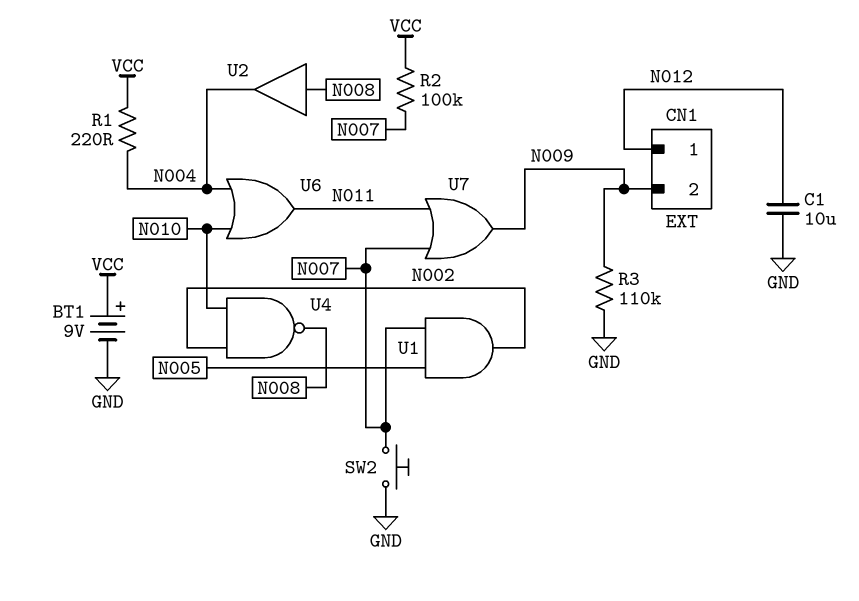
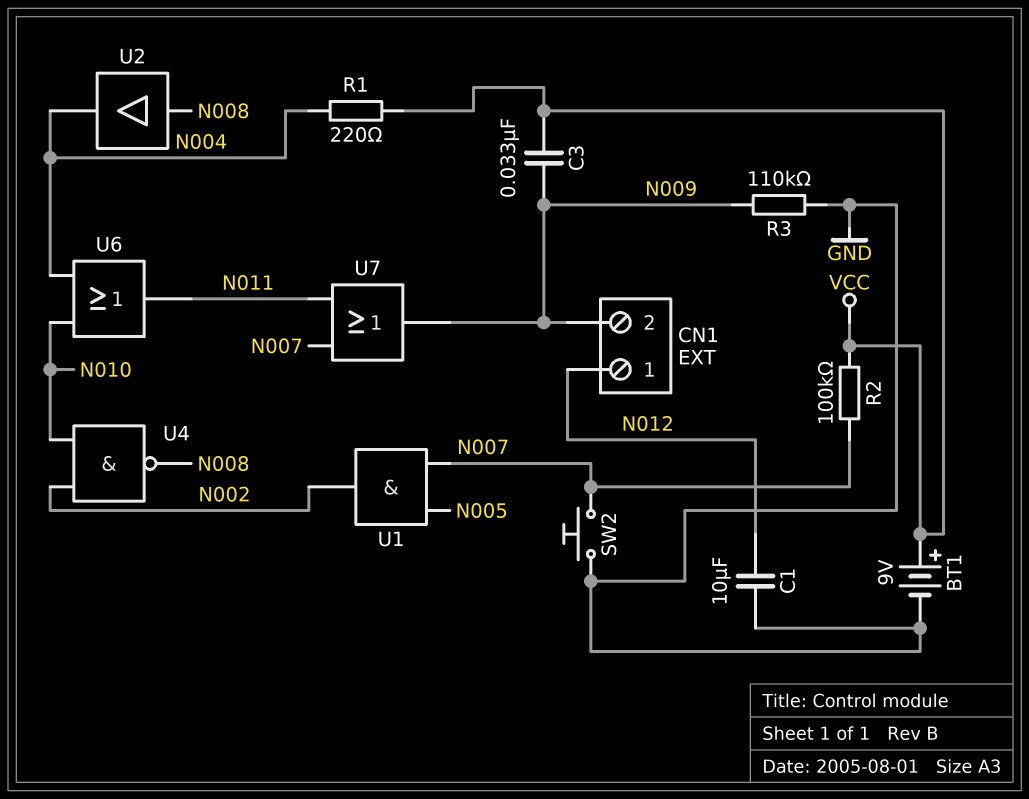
C3: none -> 33nF (N009, VCC)

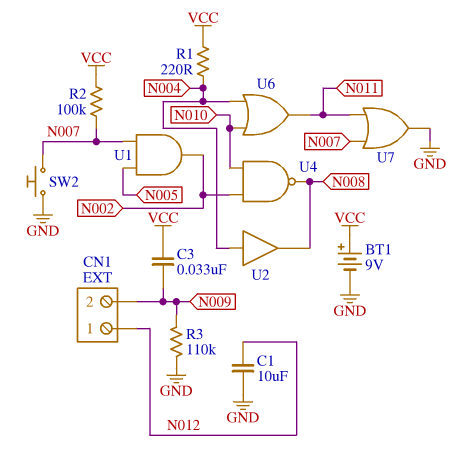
U2: buffer (in N008, out N004) -> buffer (in N004, out N008)
U7: OR (in N007, in N011, out N009) -> OR (in N007, in N011, out GND)

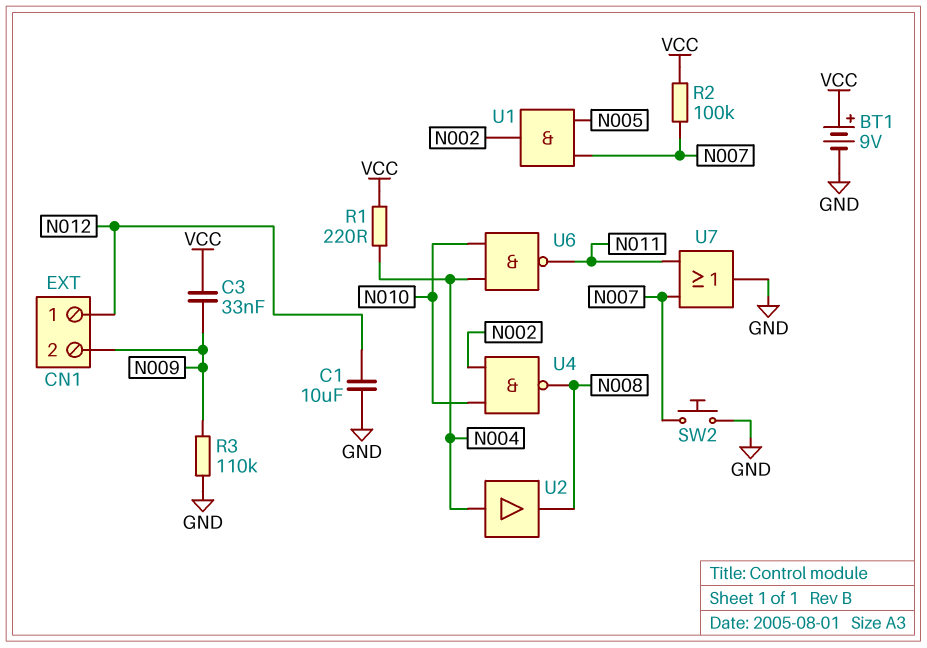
U6: OR (in N004, in N010, out N011) -> NAND (in N004, in N010, out N011)

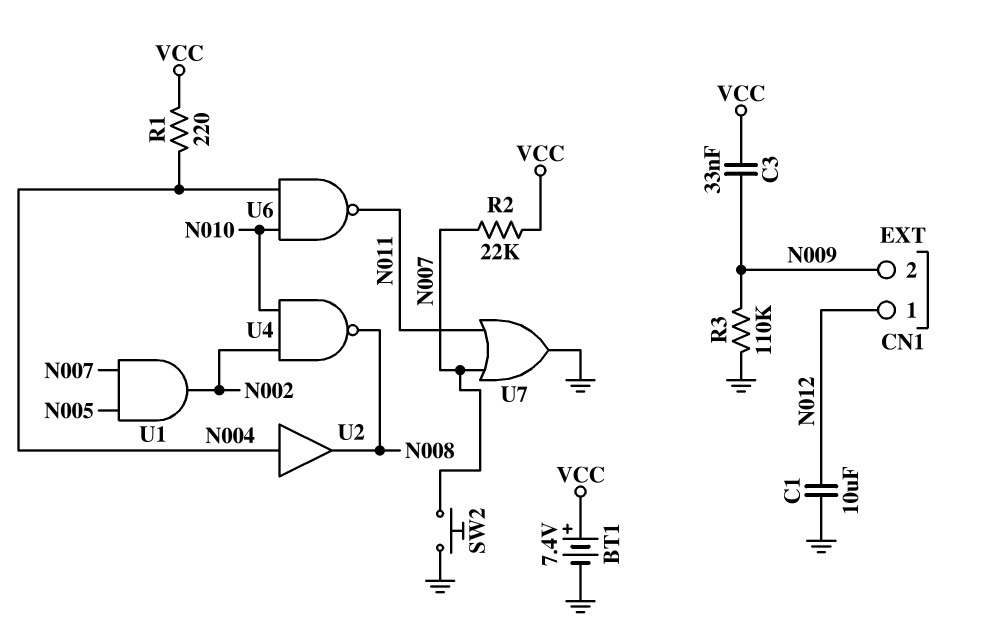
BT1: 9V (plus VCC, minus GND) -> 7.4V (plus VCC, minus GND)
R2: 100k (N007, VCC) -> 22k (N007, VCC)

